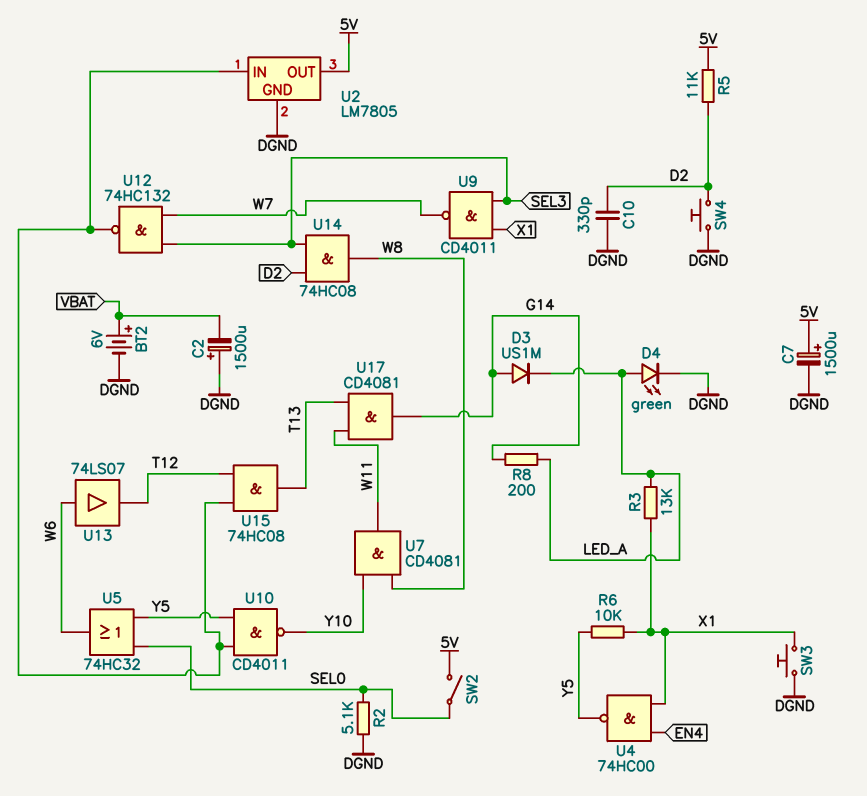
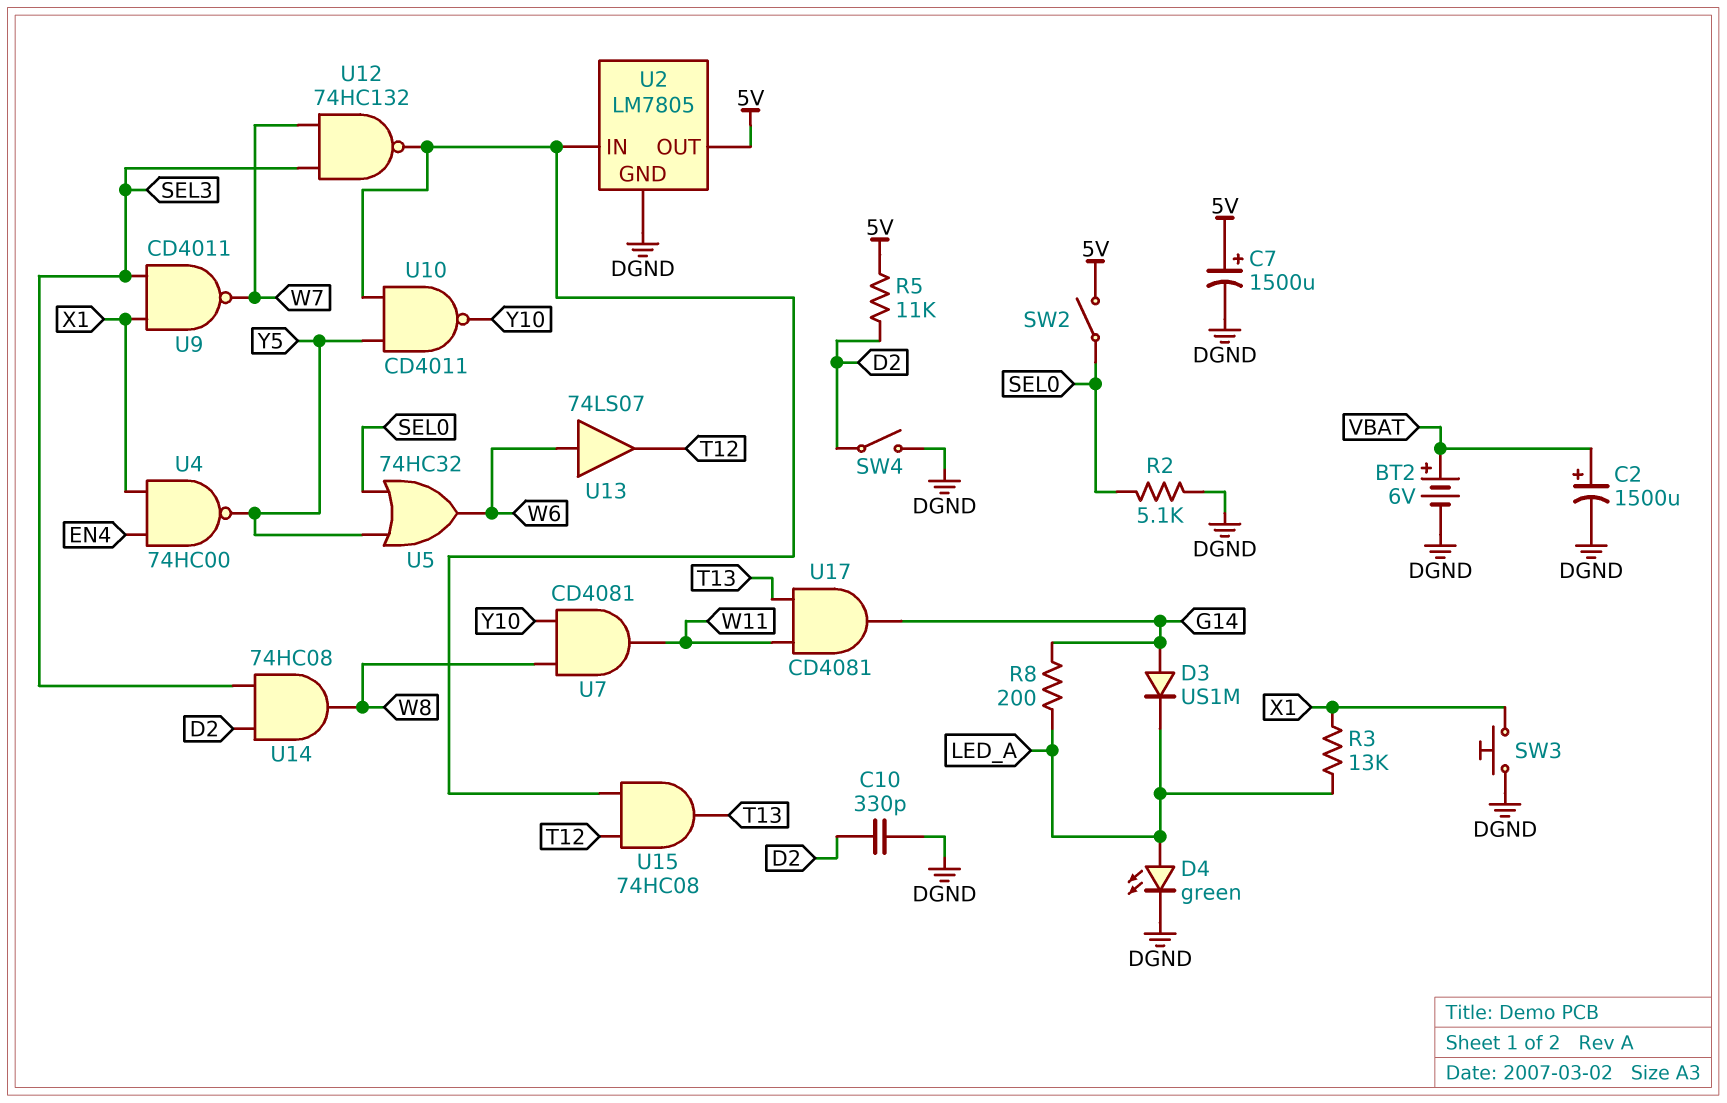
C2: 1500uF (plus DGND, minus VBAT) -> 1500uF (plus VBAT, minus DGND)
R6: 10k (X1, Y5) -> none
SW4: button (D2, DGND) -> switch (D2, DGND)

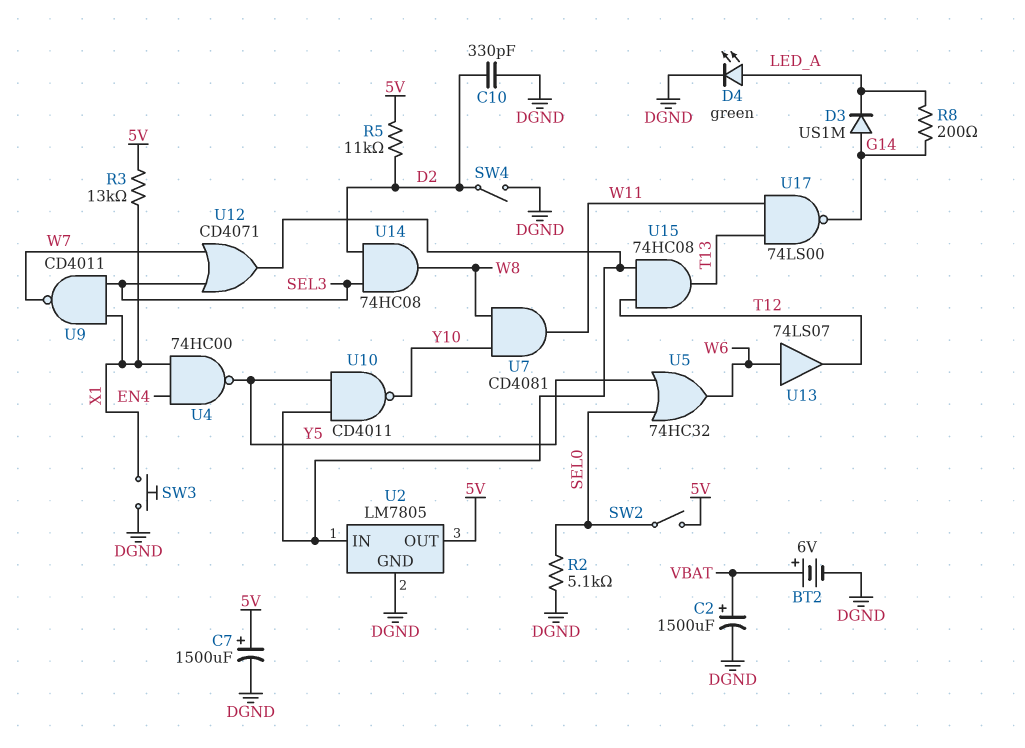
R3: 13k (LED_A, X1) -> 13k (5V, X1)
U12: NAND 74HC132 (in SEL3, in W7, out U2/IN) -> OR CD4071 (in SEL3, in W7, out U2/IN)
U17: AND CD4081 (in T13, in W11, out G14) -> NAND 74LS00 (in T13, in W11, out G14)

